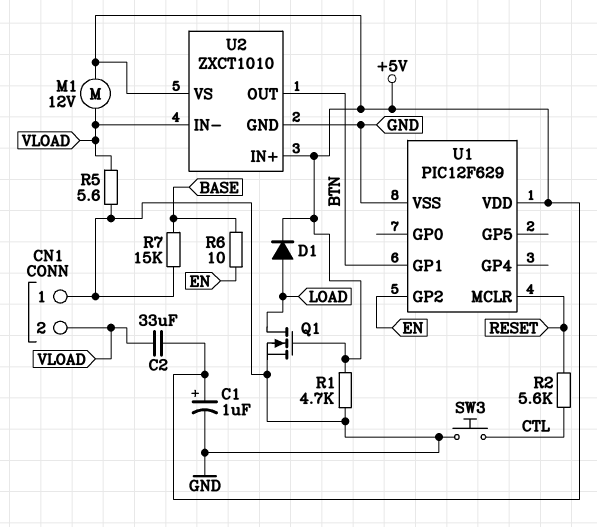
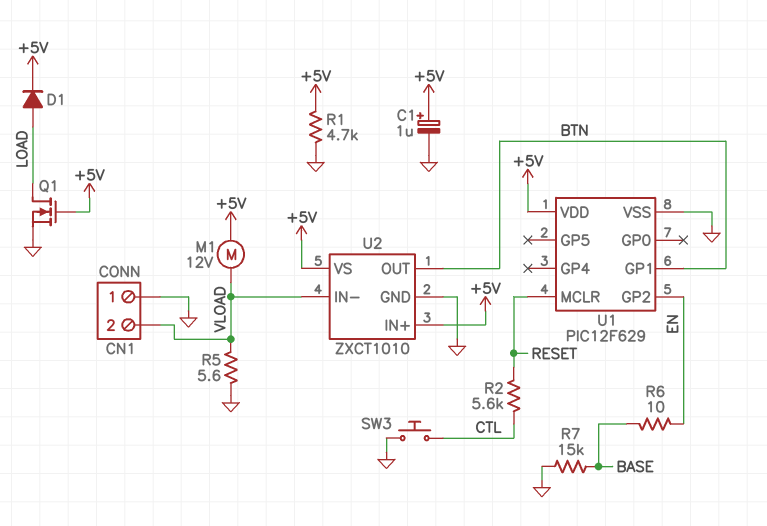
C2: 33uF (+5V, VLOAD) -> none

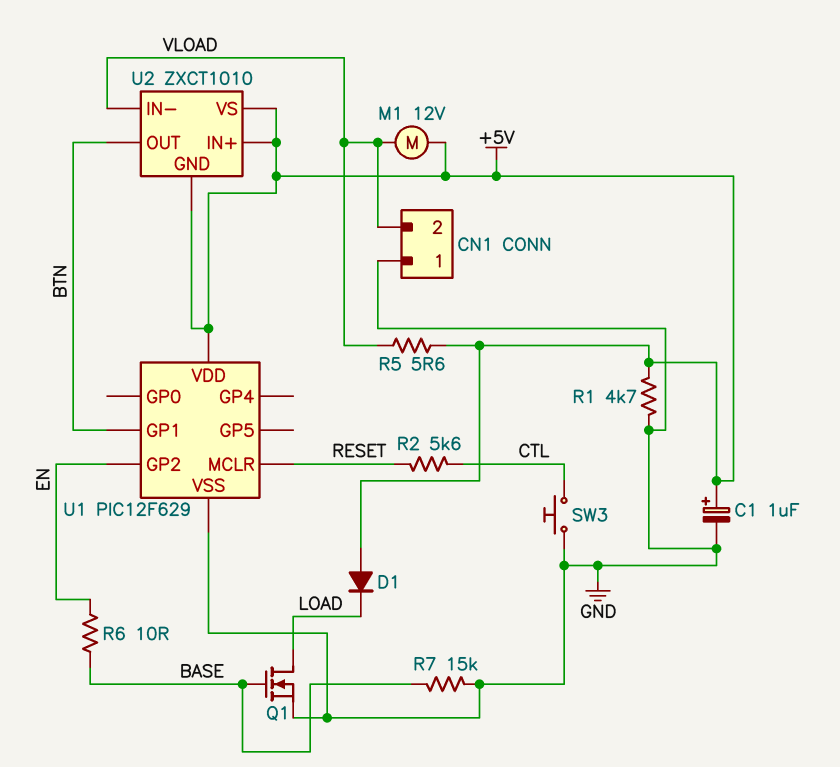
D1: diode (A LOAD, K +5V) -> diode (A +5V, K LOAD)
Q1: NMOS (G +5V, D LOAD, S GND) -> NMOS (G BASE, D LOAD, S GND)
R5: 5.6 (GND, VLOAD) -> 5.6 (+5V, VLOAD)
U2 pin GND: GND -> +5V

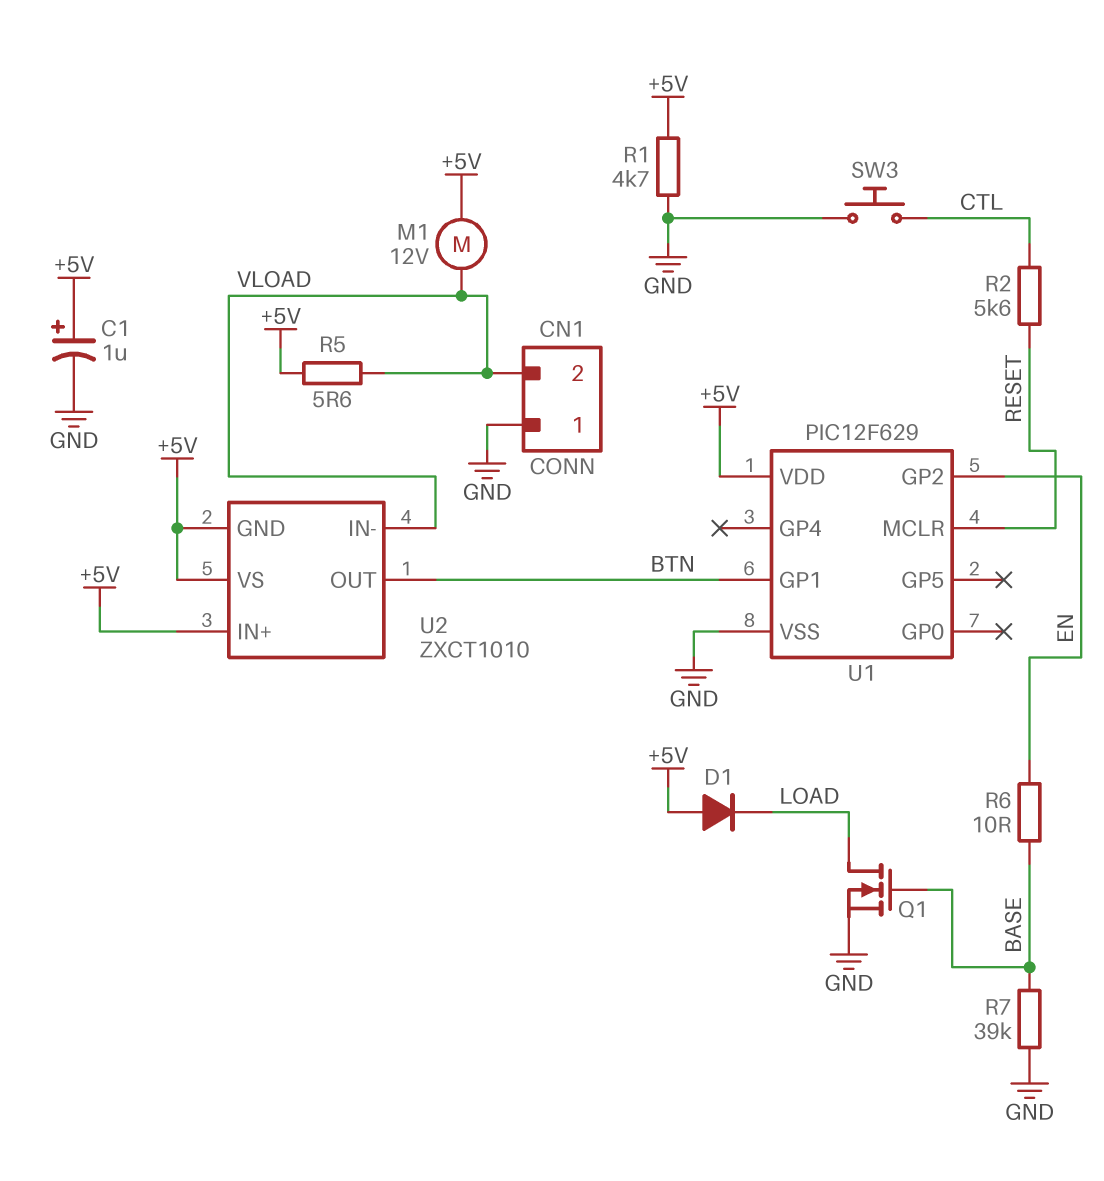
R7: 15k (BASE, GND) -> 39k (BASE, GND)

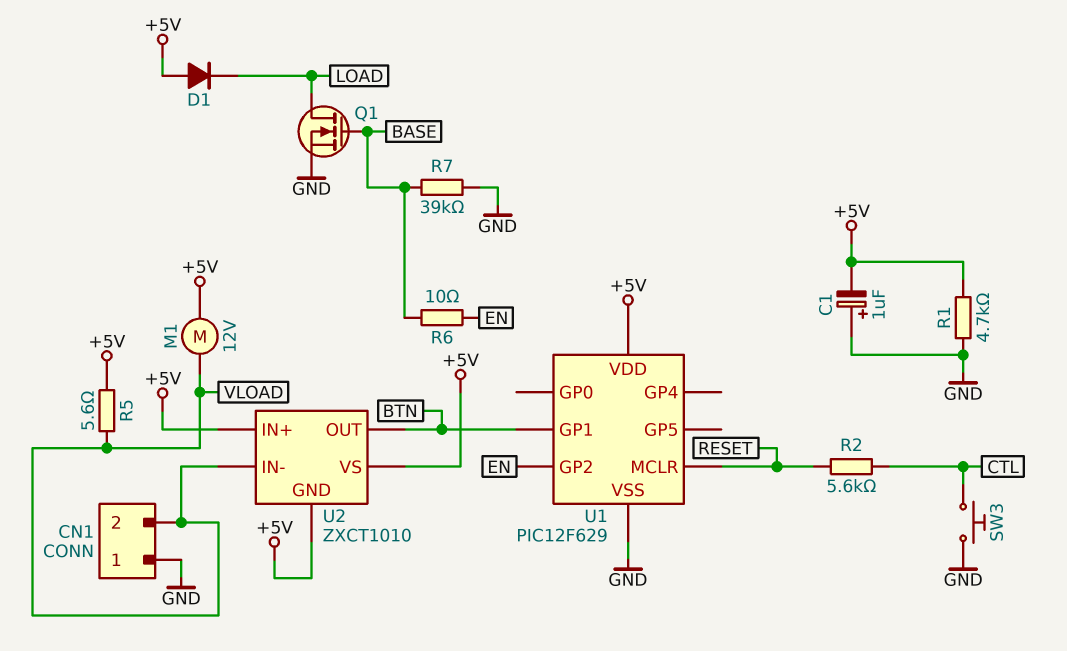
C1: 1uF (plus +5V, minus GND) -> 1uF (plus GND, minus +5V)

